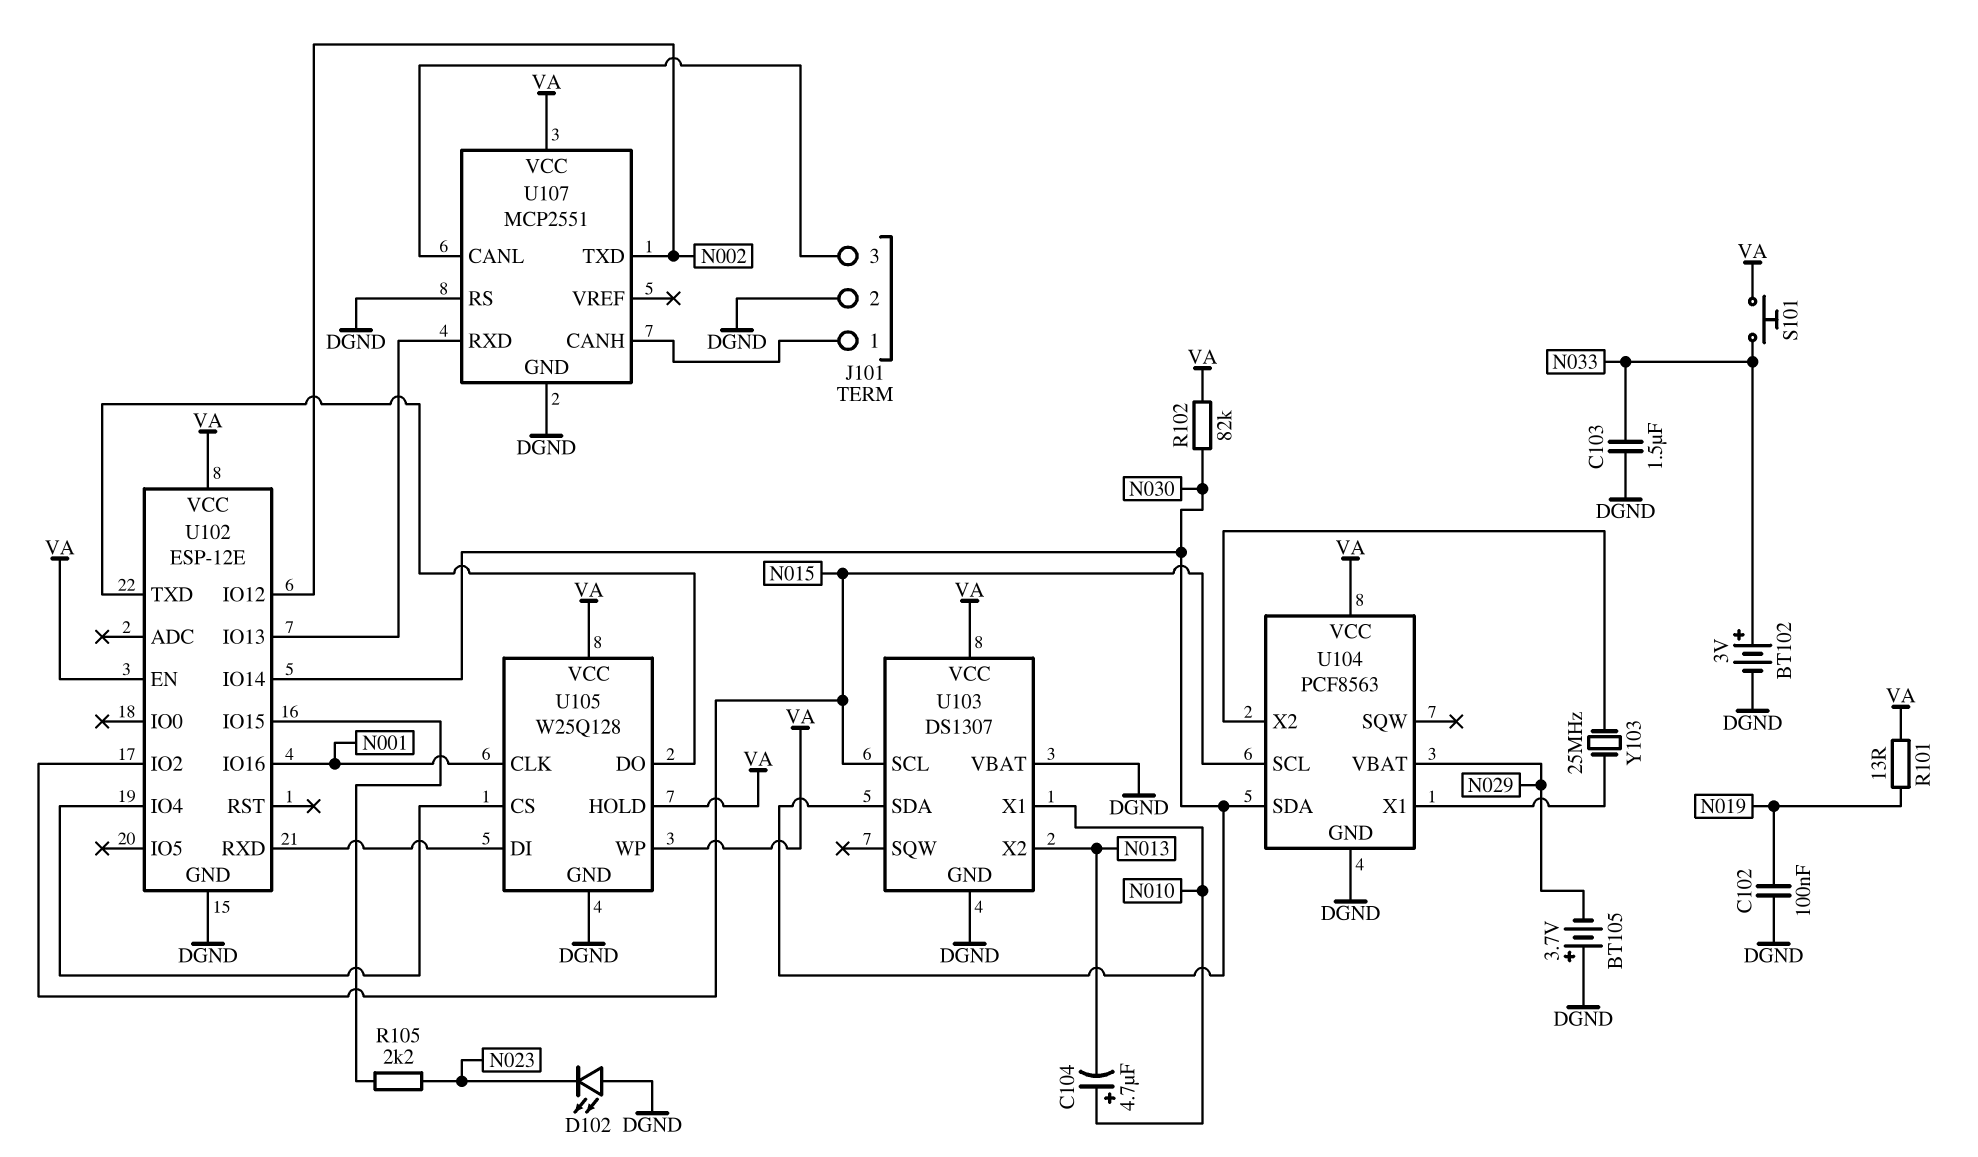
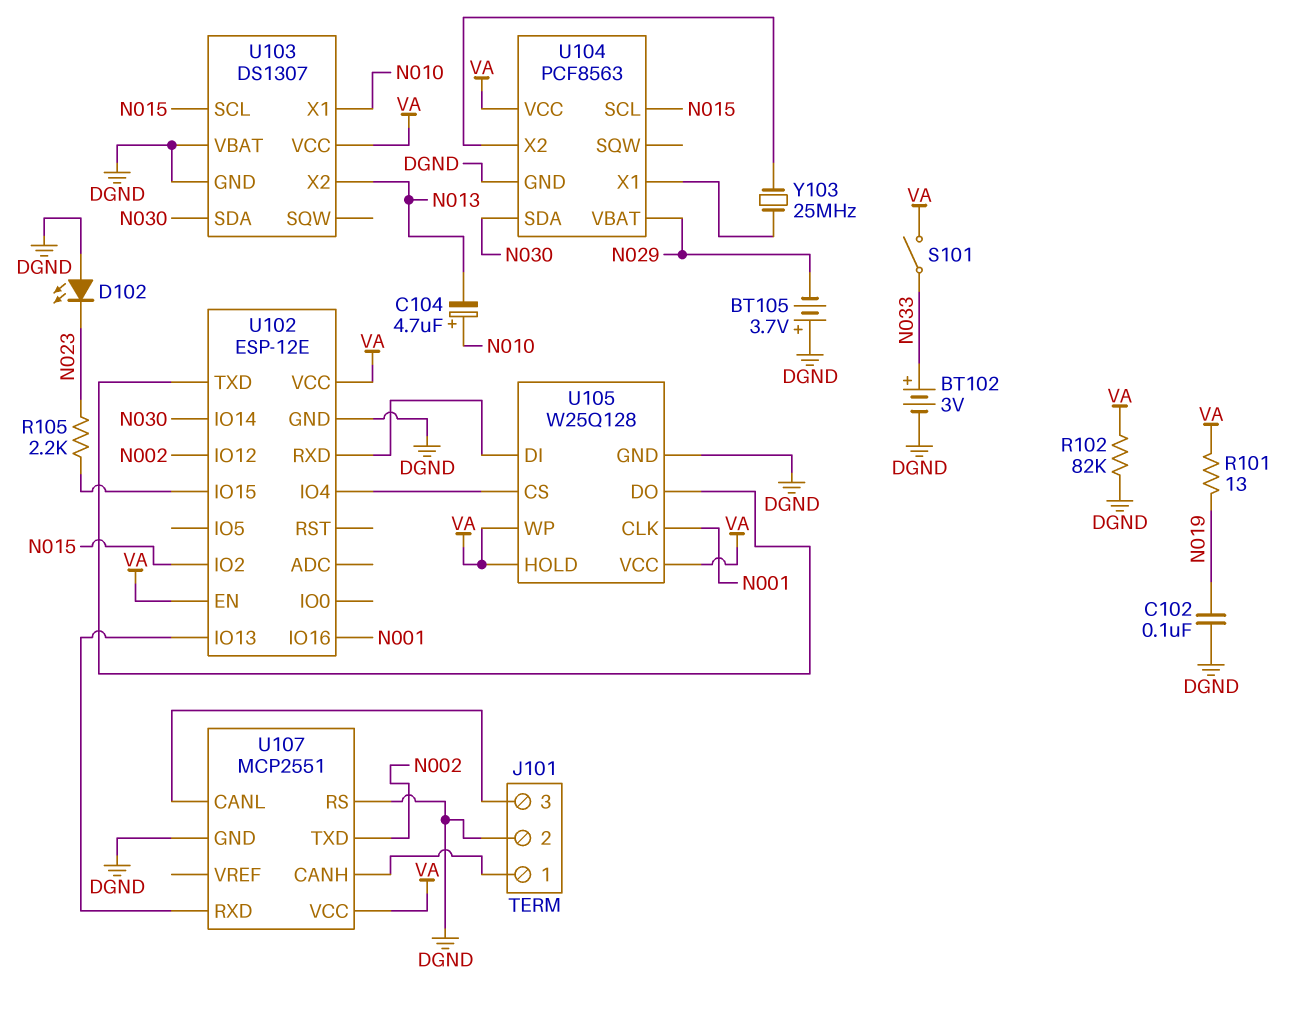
C103: 1.5uF (DGND, N033) -> none
R102: 82k (N030, VA) -> 82k (DGND, VA)
S101: button (N033, VA) -> switch (N033, VA)

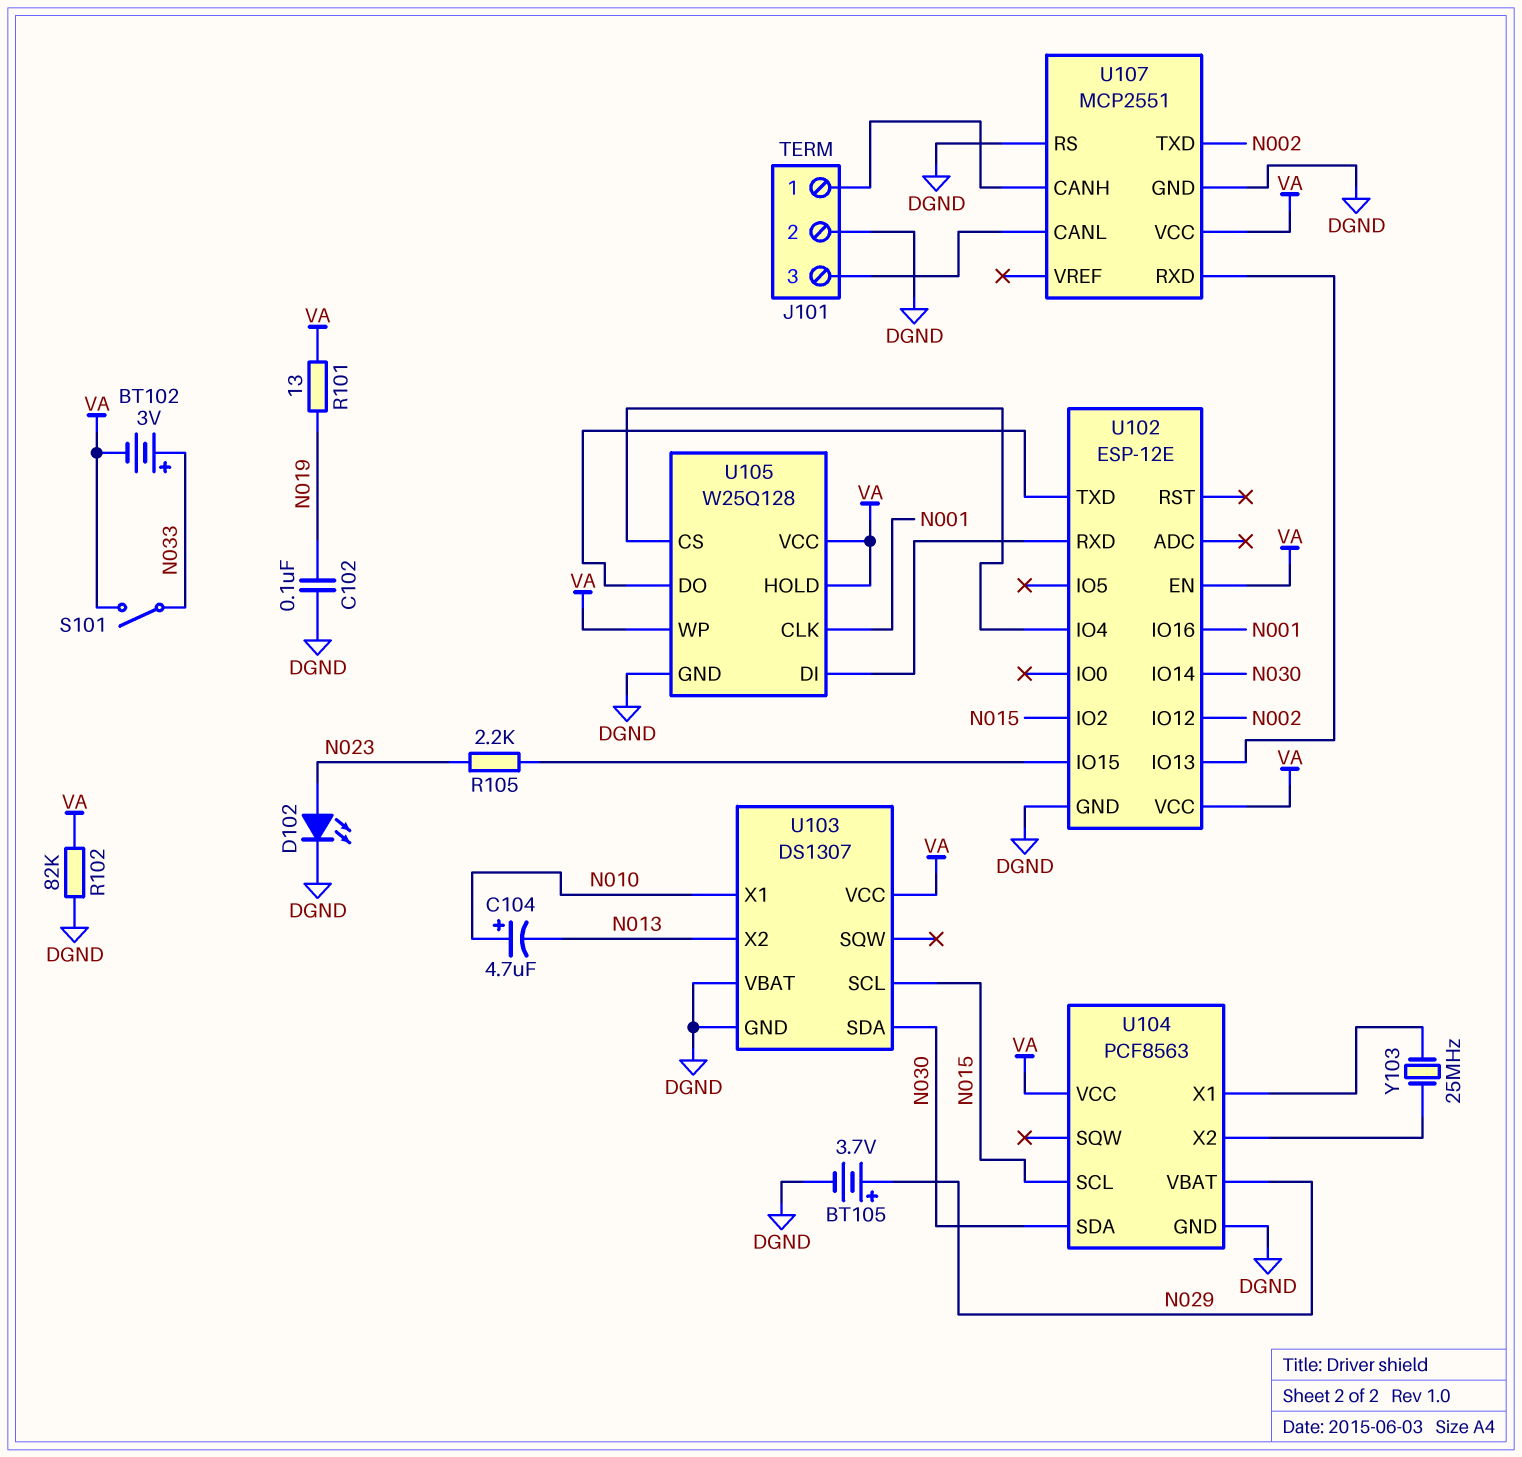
BT102: 3V (plus N033, minus DGND) -> 3V (plus N033, minus VA)
BT105: 3.7V (plus DGND, minus N029) -> 3.7V (plus N029, minus DGND)
D102: LED (A DGND, K N023) -> LED (A N023, K DGND)

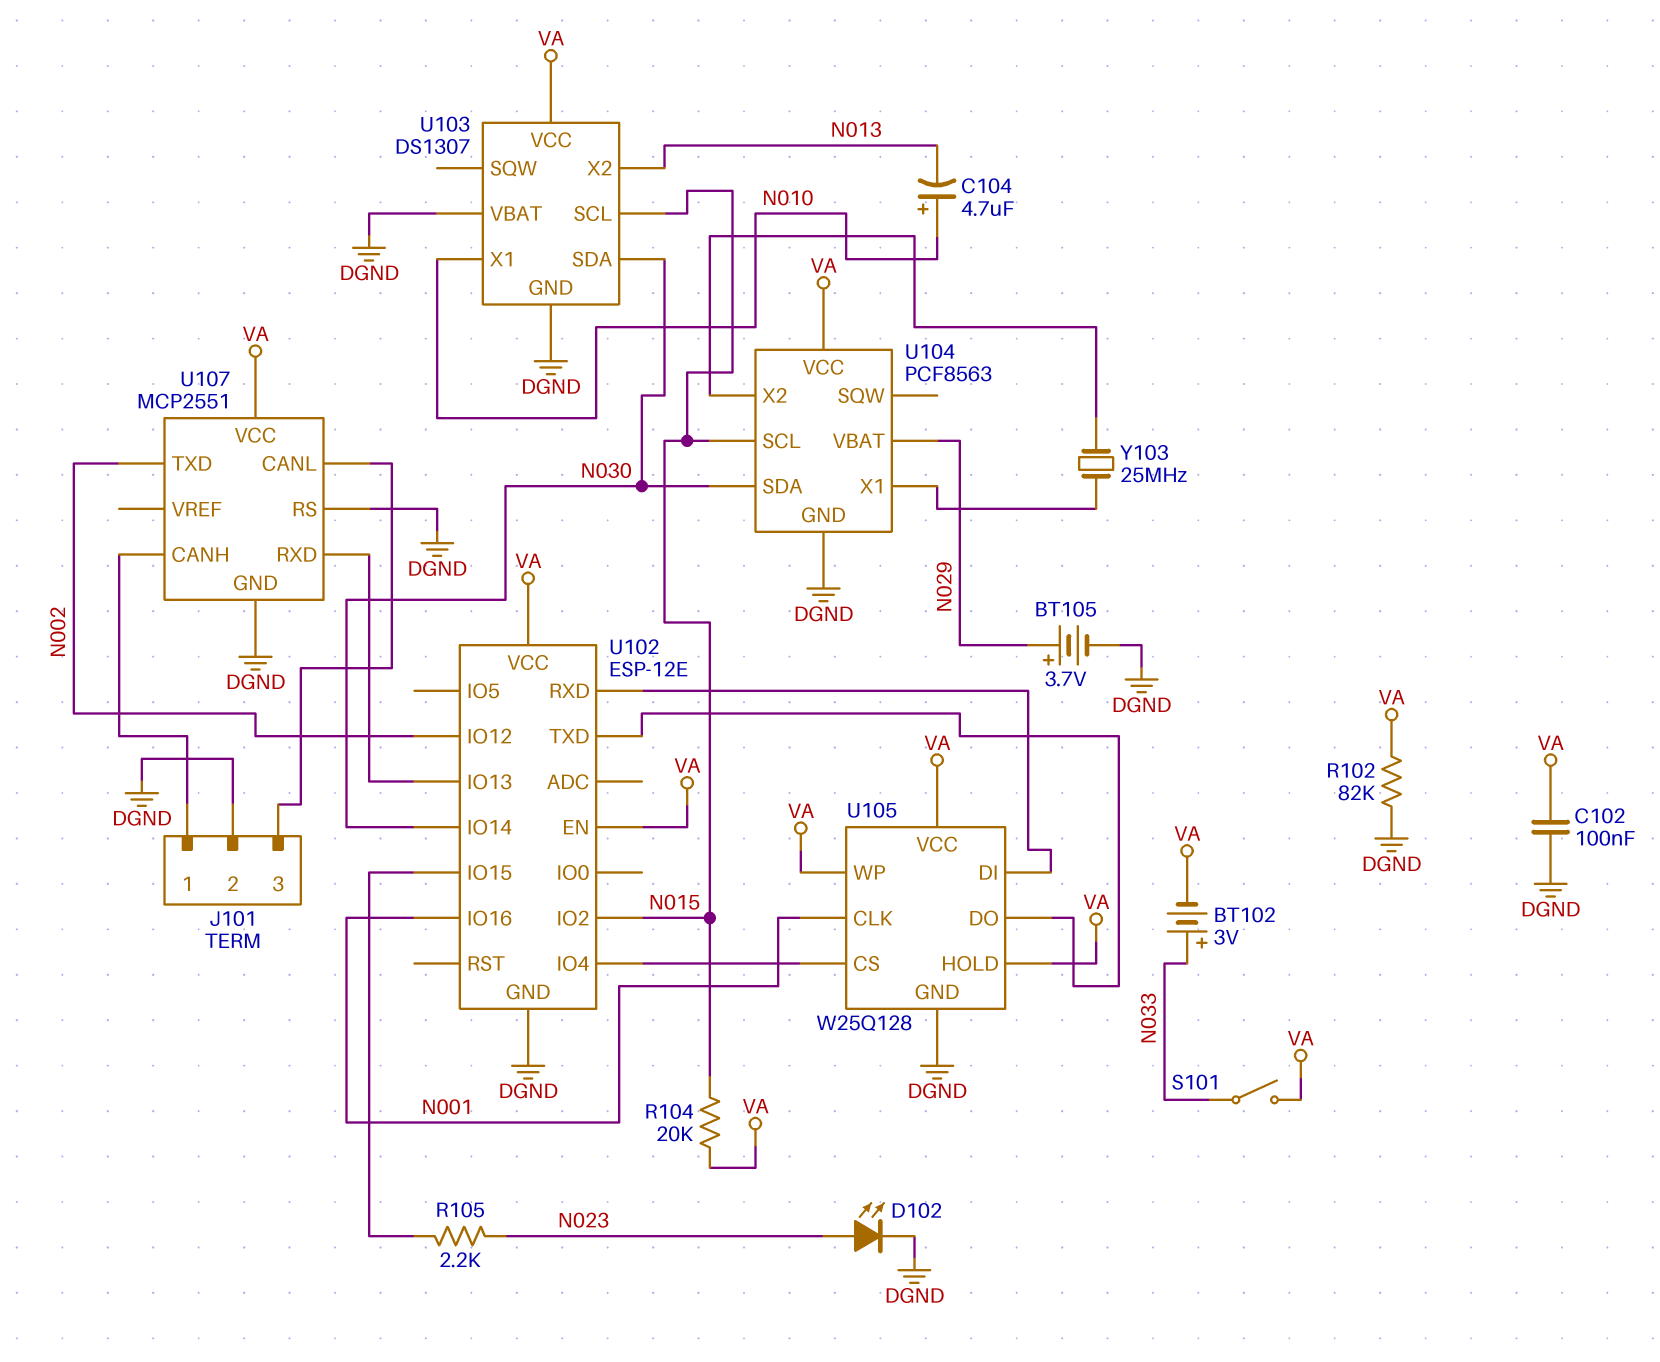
C102: 100nF (DGND, N019) -> 100nF (DGND, VA)
R101: 13 (N019, VA) -> none
R104: none -> 20k (N015, VA)

